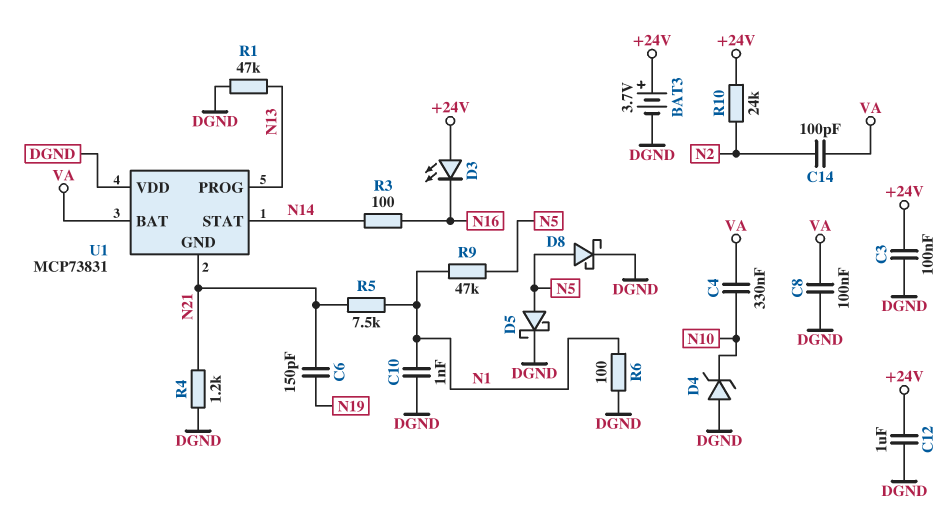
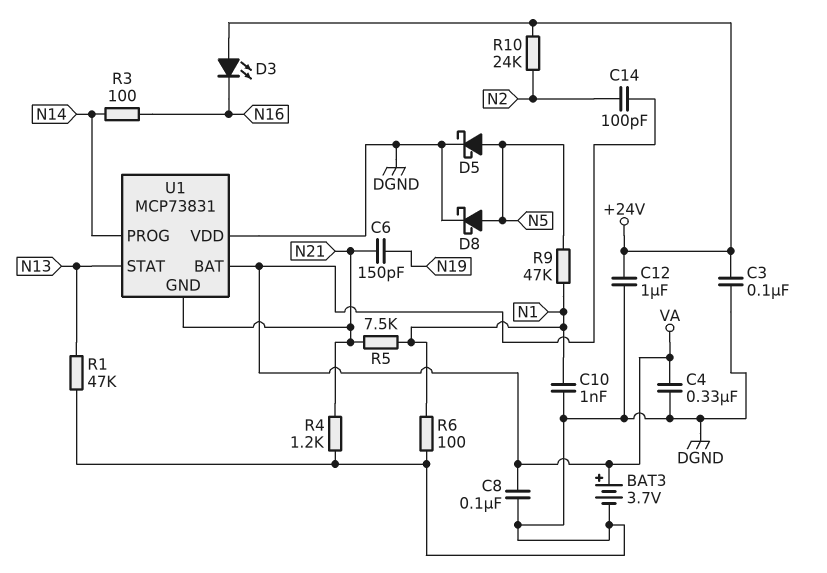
BAT3: 3.7V (plus +24V, minus DGND) -> 3.7V (plus VA, minus DGND)
C4: 330nF (N10, VA) -> 330nF (DGND, VA)
D4: zener (A DGND, K N10) -> none
U1 pin PROG: N13 -> N14
U1 pin STAT: N14 -> N13

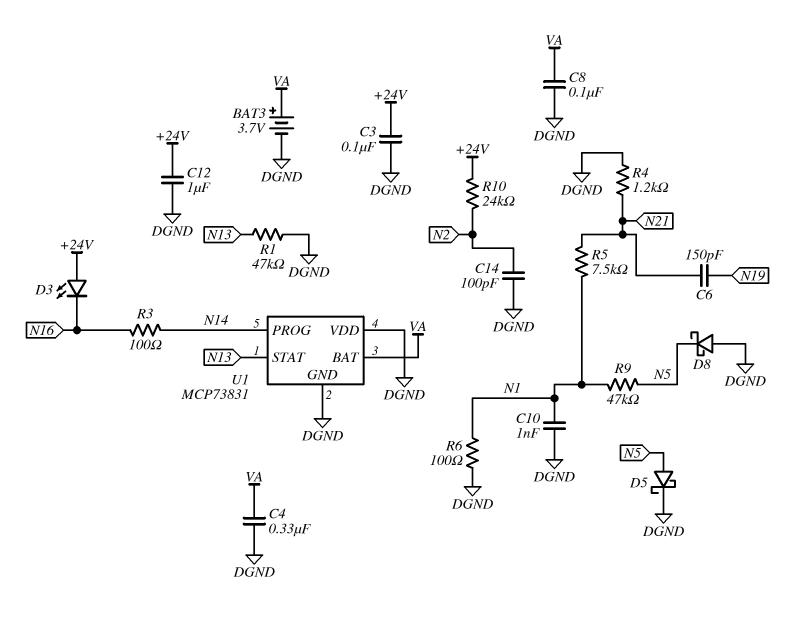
C14: 100pF (N2, VA) -> 100pF (DGND, N2)
D8: schottky (A N5, K DGND) -> schottky (A DGND, K N5)
U1 pin GND: N21 -> DGND

